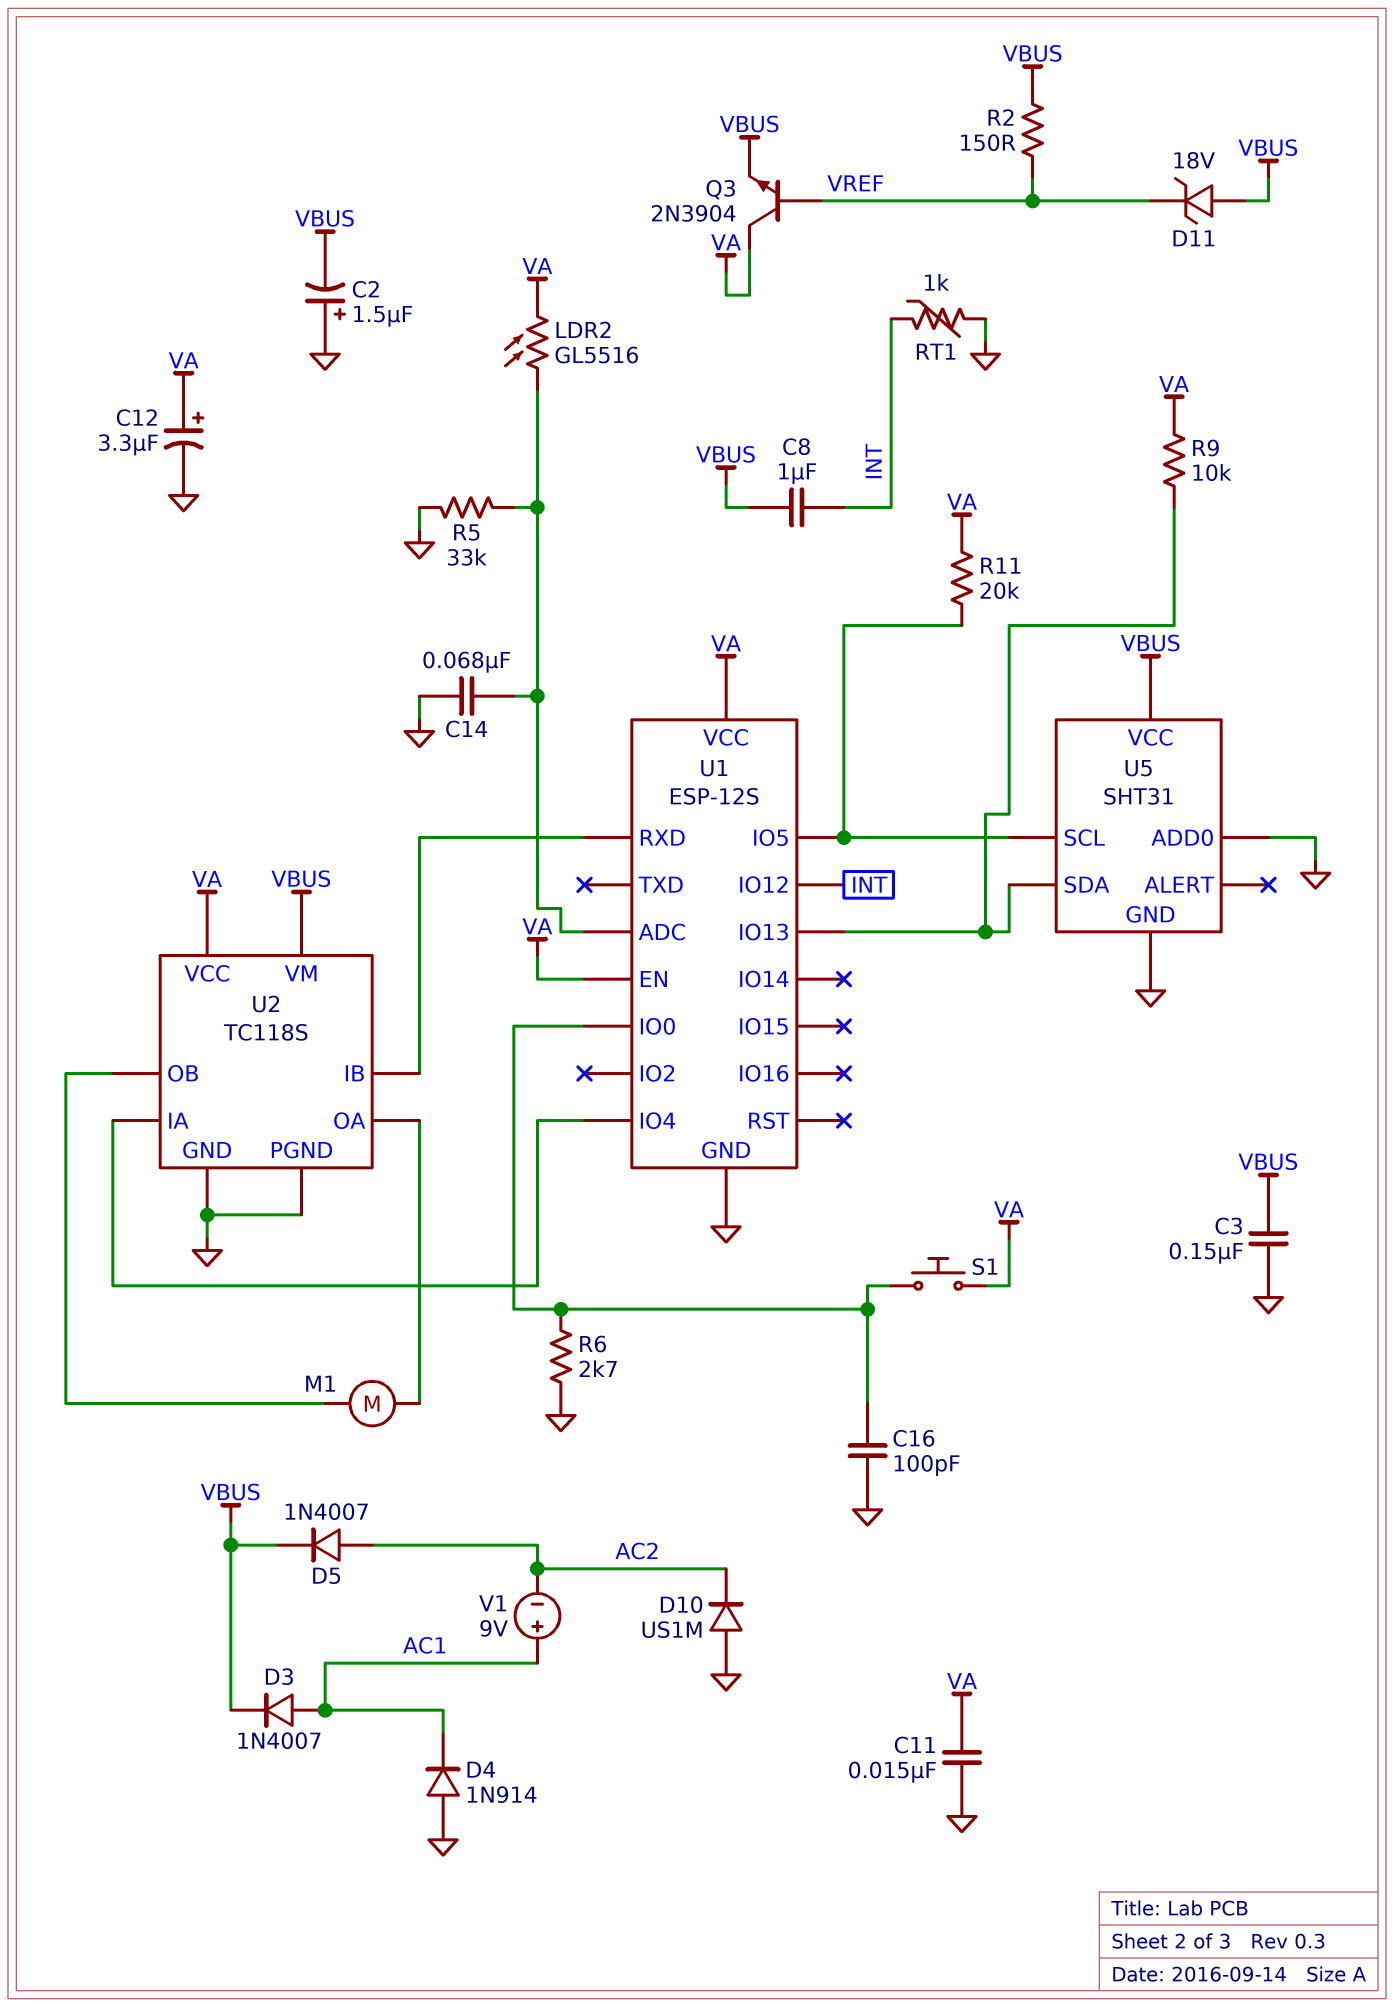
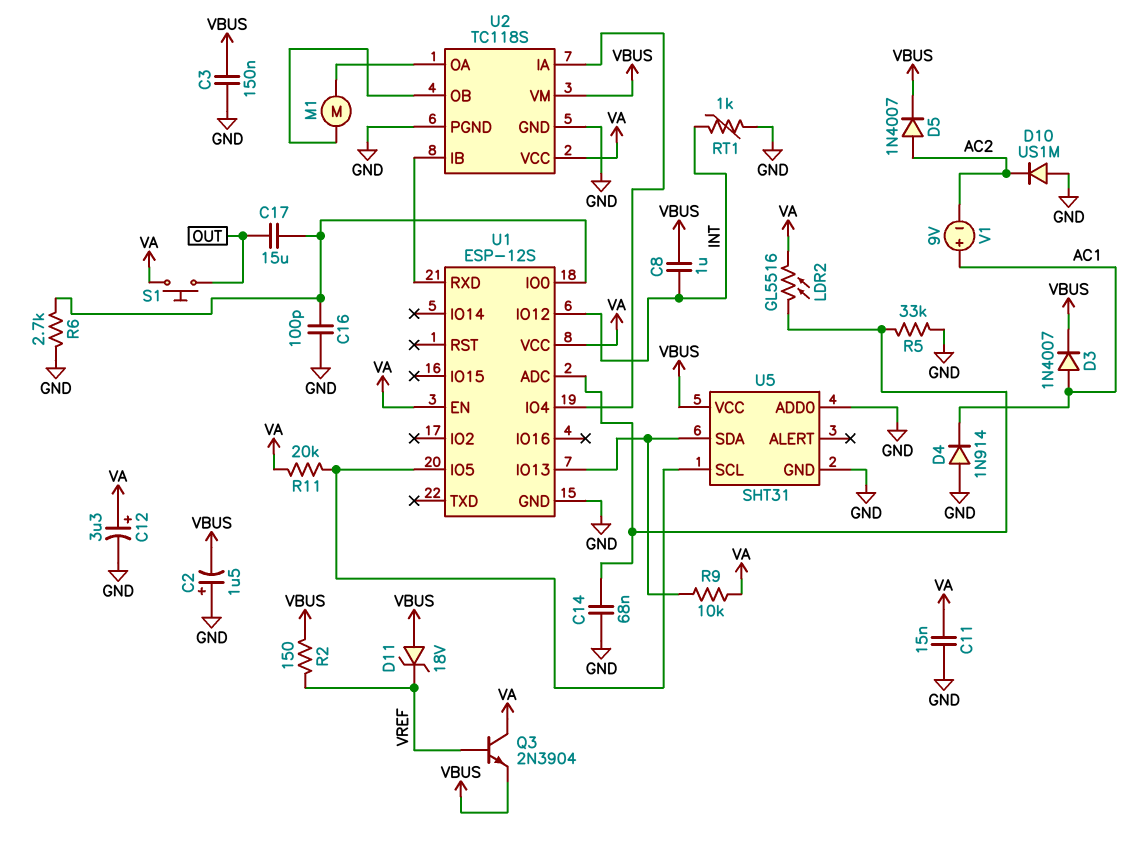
C17: none -> 15uF (OUT, U1/IO0)
S1: button (U1/IO0, VA) -> button (OUT, VA)

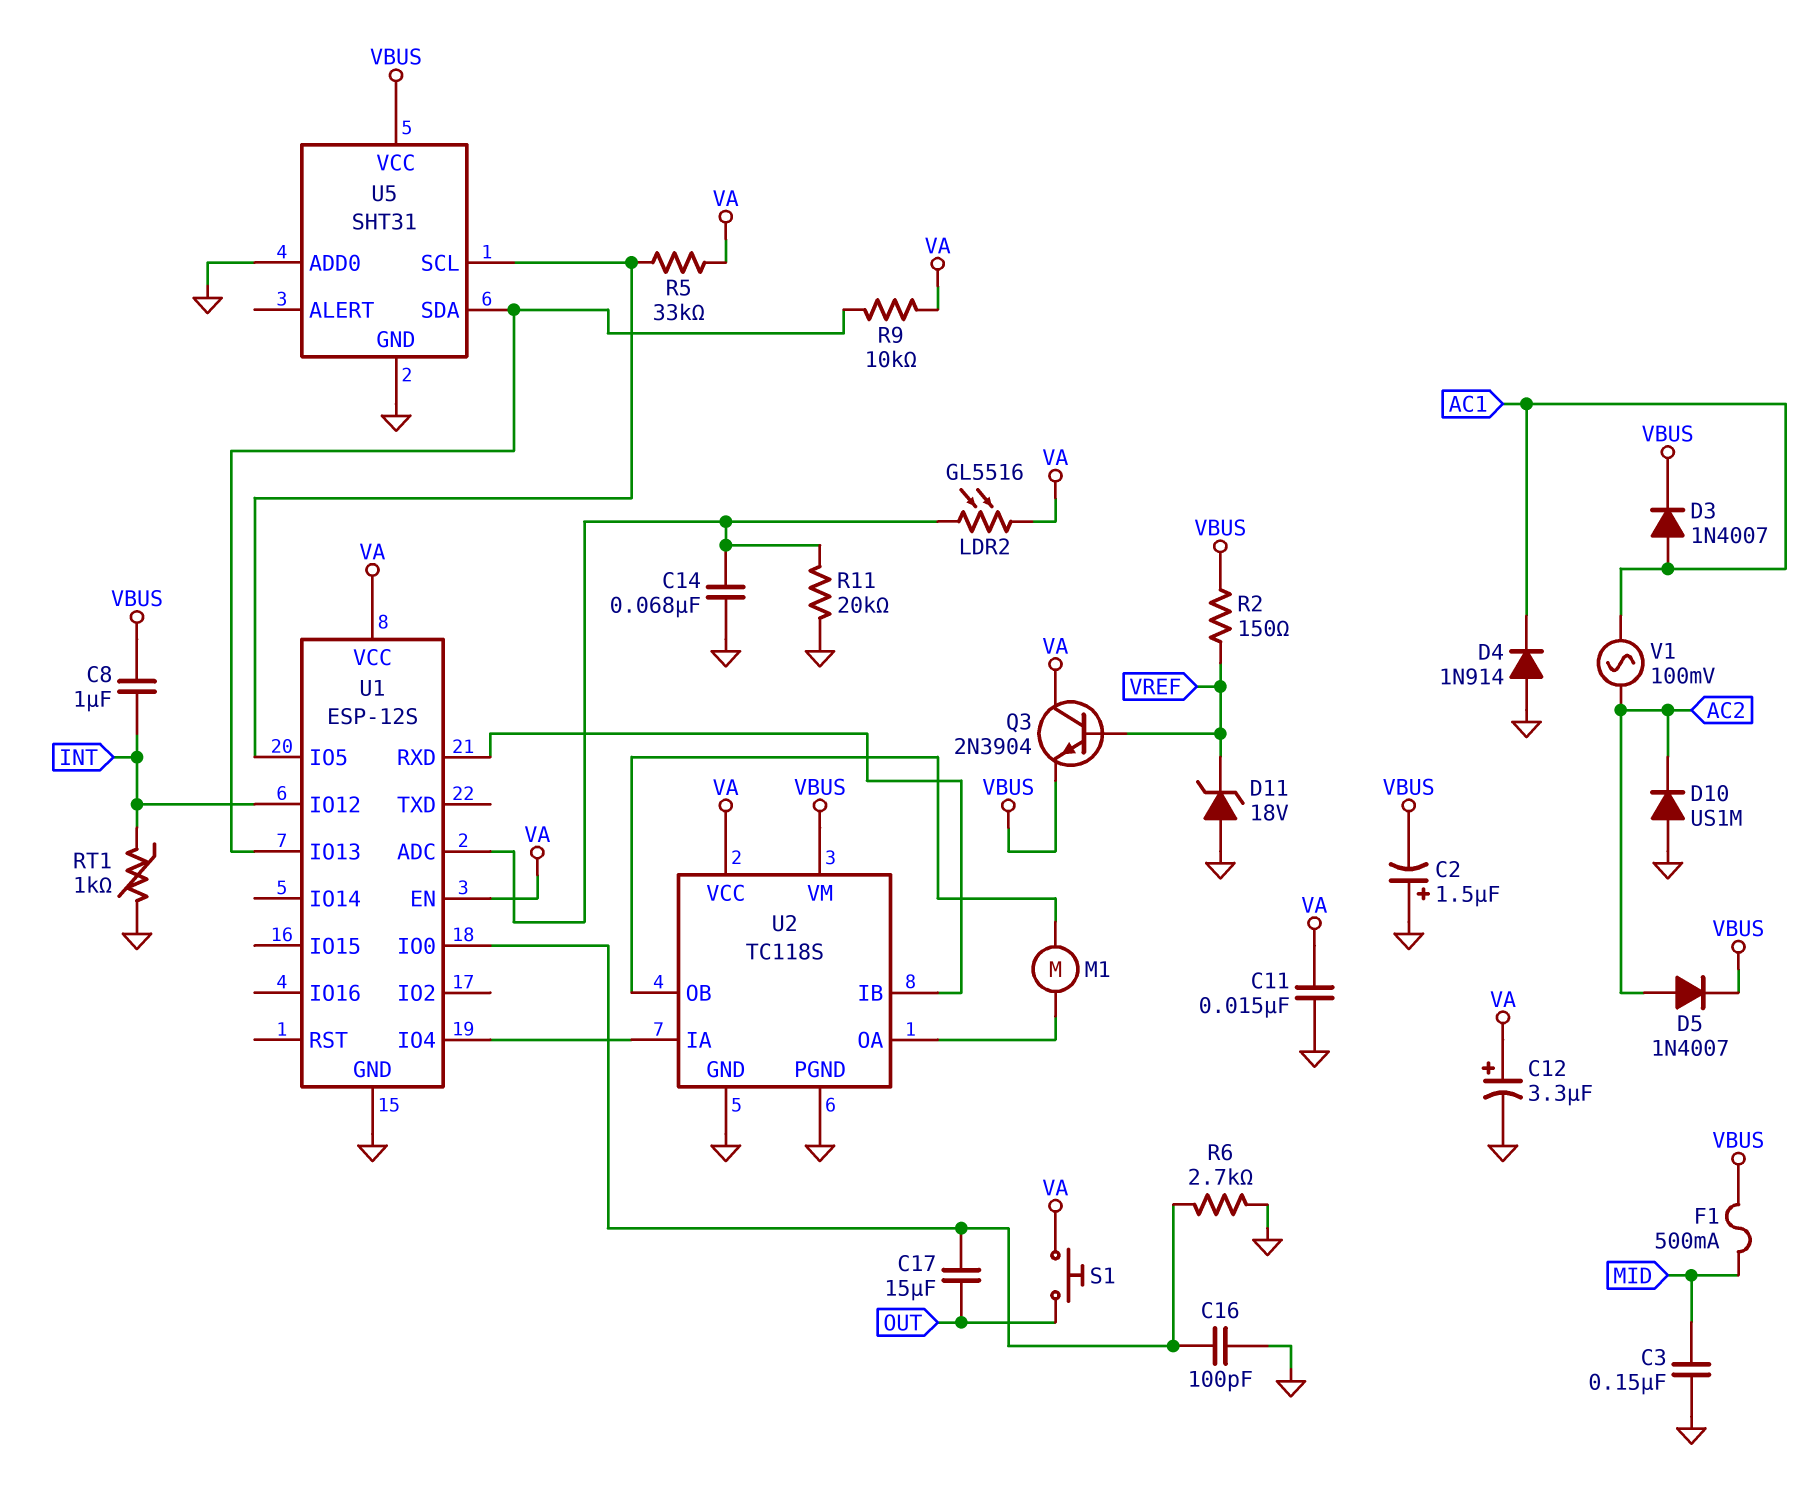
C3: 150nF (GND, VBUS) -> 150nF (GND, MID)
D11: zener 18V (A VBUS, K VREF) -> zener 18V (A GND, K VREF)
F1: none -> 500mA (MID, VBUS)
R5: 33k (GND, U1/ADC) -> 33k (U1/IO5, VA)
R11: 20k (U1/IO5, VA) -> 20k (GND, U1/ADC)
V1: 9V (plus AC1, minus AC2) -> AC 100mV (AC1, AC2)

